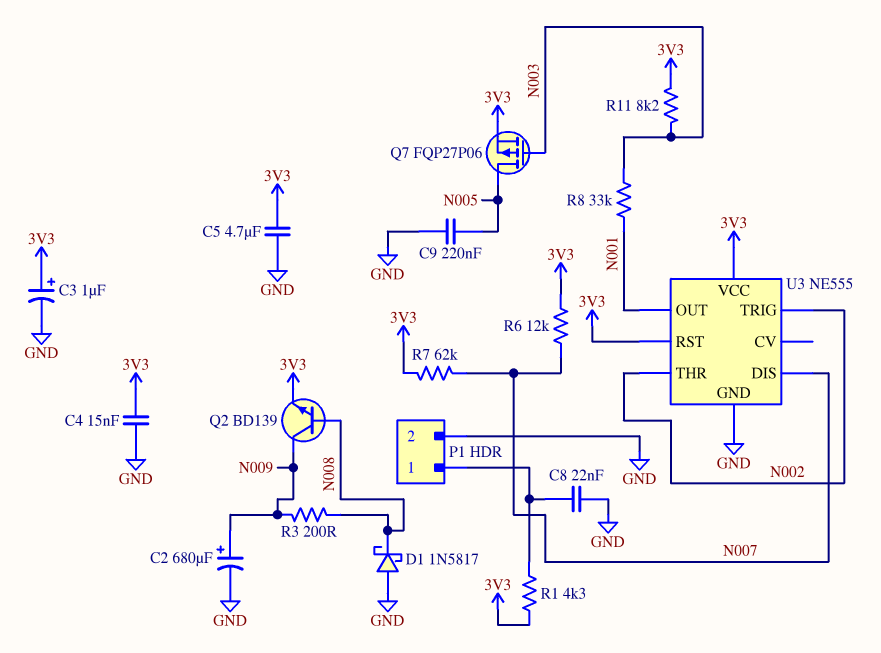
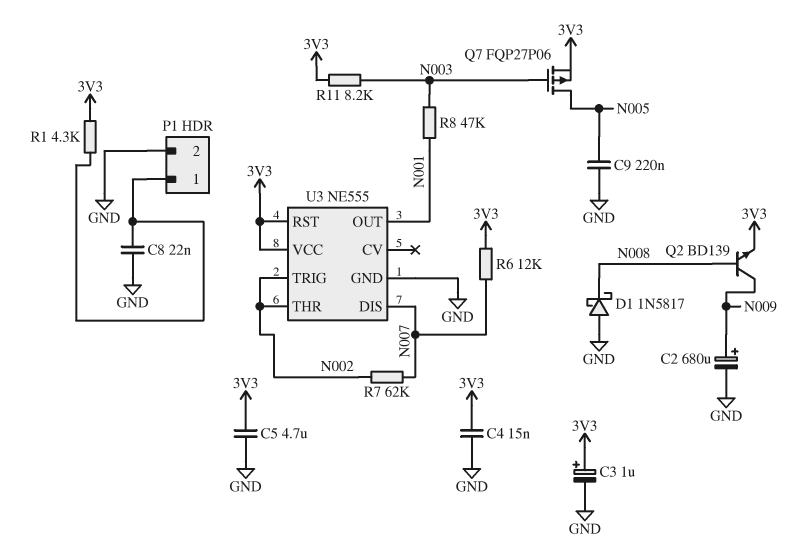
R3: 200 (N008, N009) -> none
R7: 62k (3V3, N007) -> 62k (N002, N007)
R8: 33k (N001, N003) -> 47k (N001, N003)

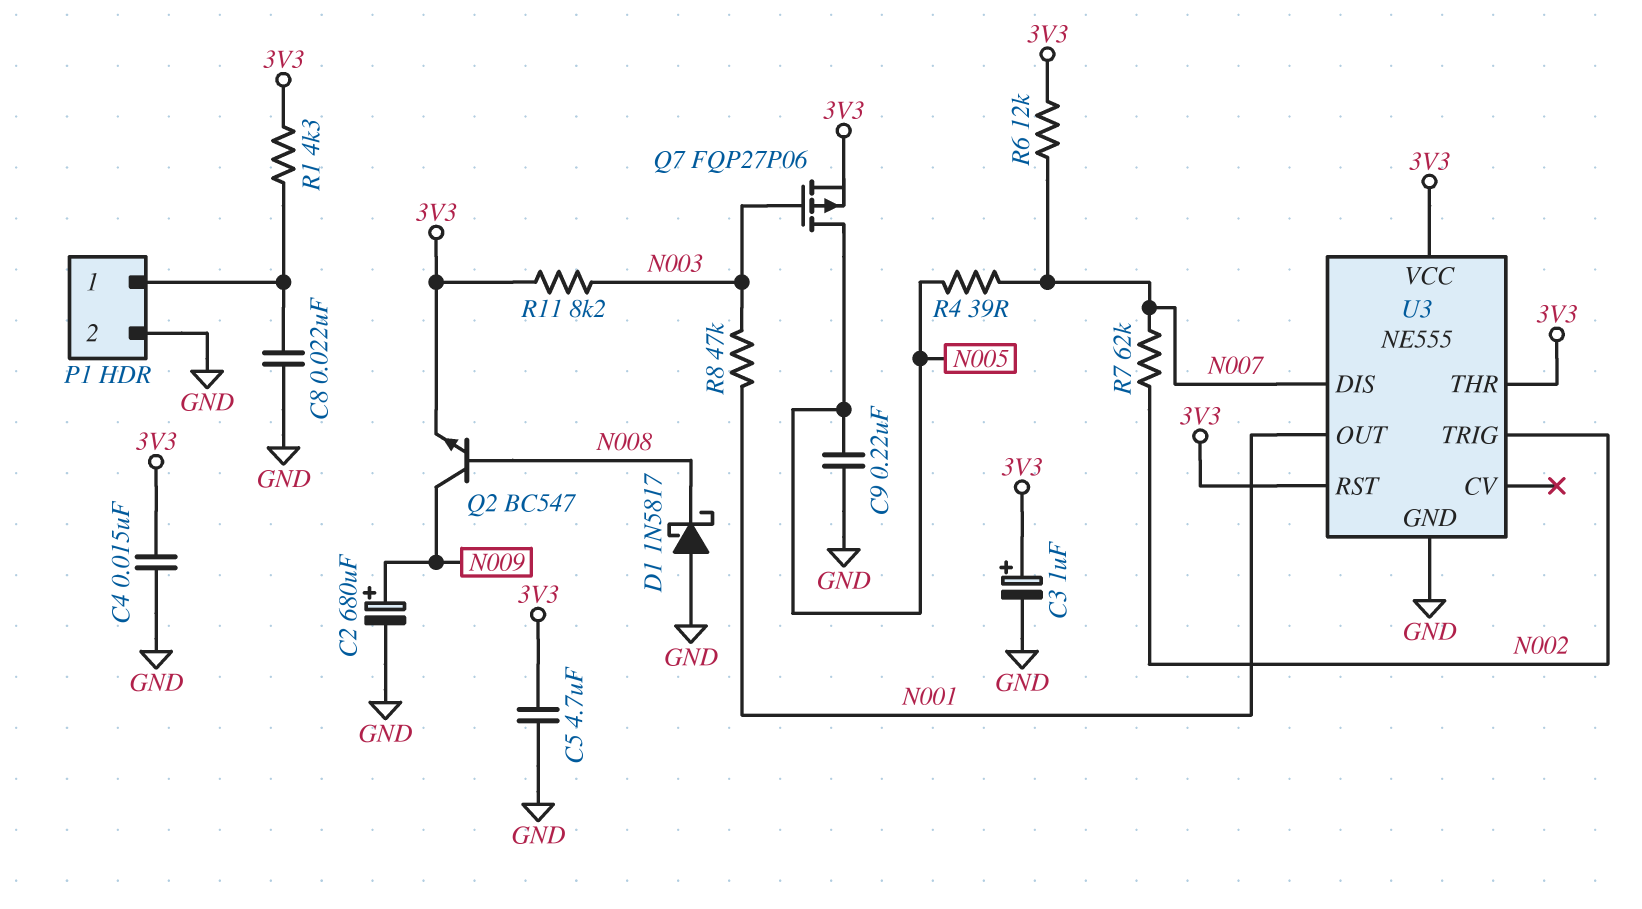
Q2: NPN BD139 (B N008, C N009, E 3V3) -> NPN BC547 (B N008, C N009, E 3V3)
R4: none -> 39 (N005, N007)
U3 pin THR: N002 -> 3V3

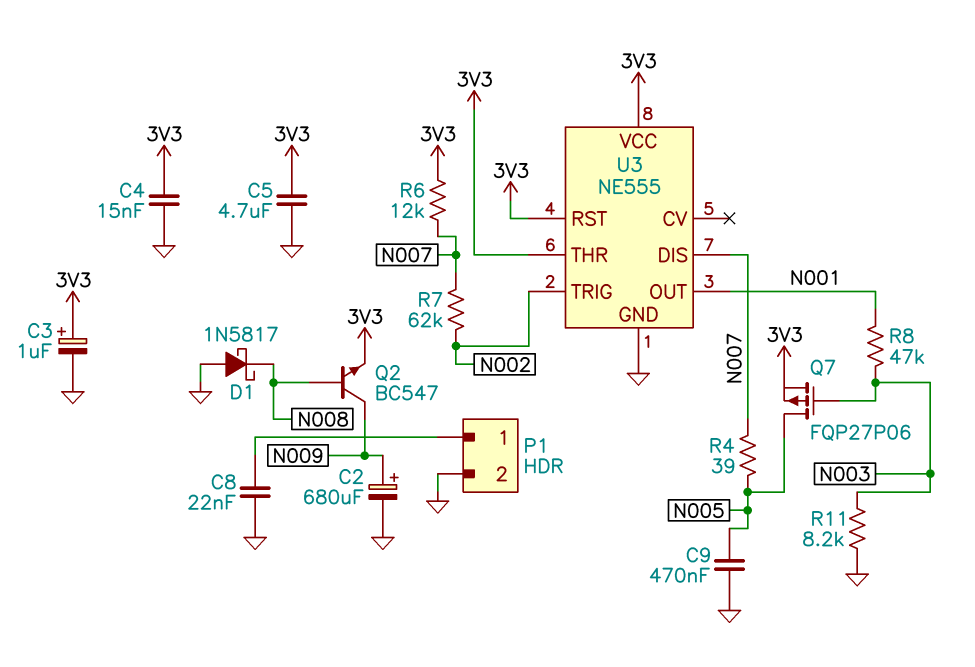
C9: 220nF (GND, N005) -> 470nF (GND, N005)
R1: 4.3k (3V3, P1/1) -> none
R11: 8.2k (3V3, N003) -> 8.2k (GND, N003)

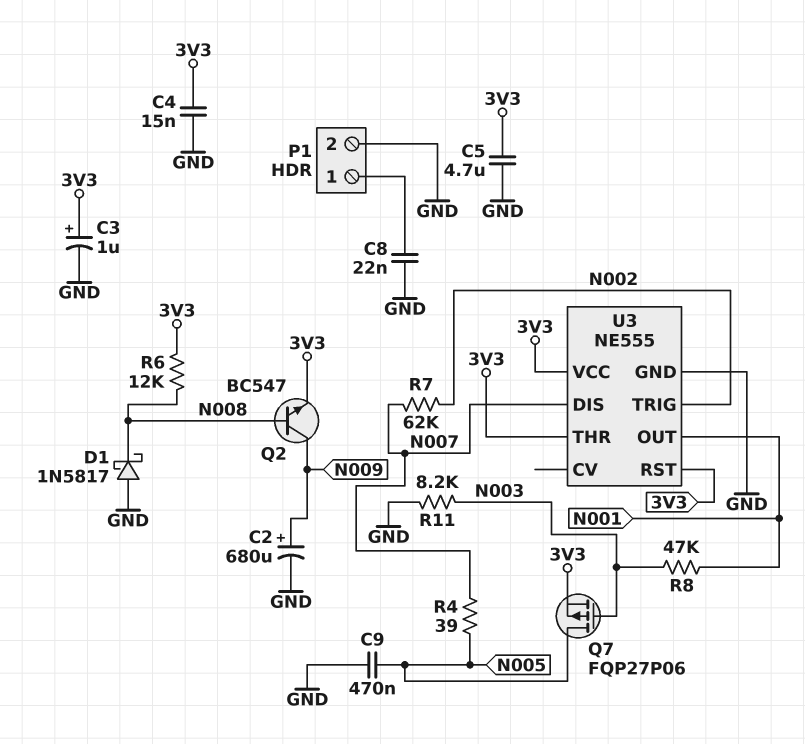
R6: 12k (3V3, N007) -> 12k (3V3, N008)

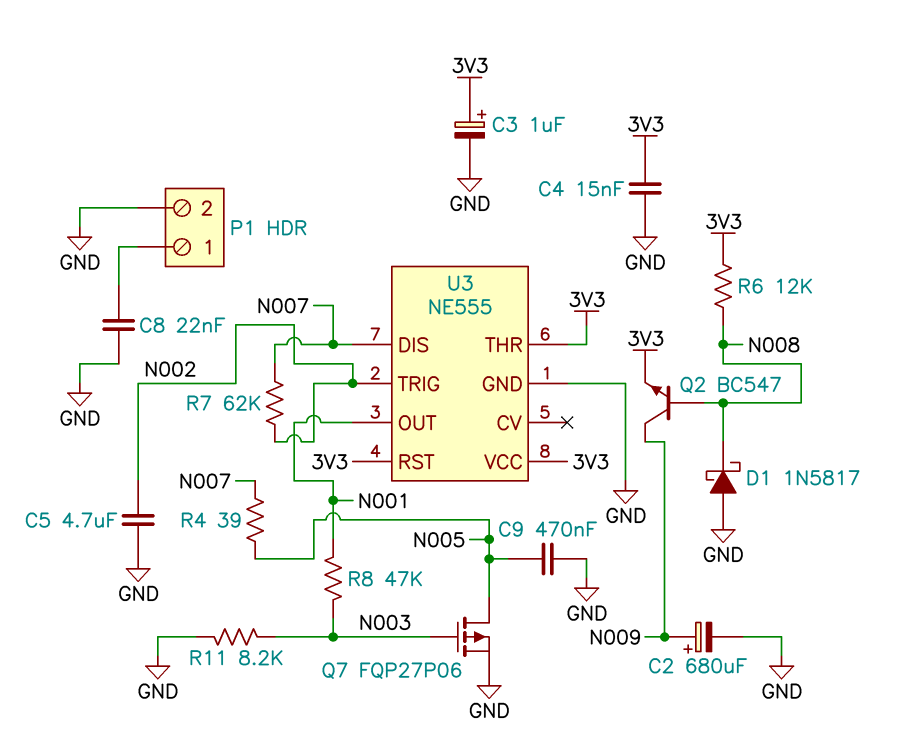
C5: 4.7uF (3V3, GND) -> 4.7uF (GND, N002)
Q7: PMOS FQP27P06 (G N003, D N005, S 3V3) -> PMOS FQP27P06 (G N003, D N005, S GND)

